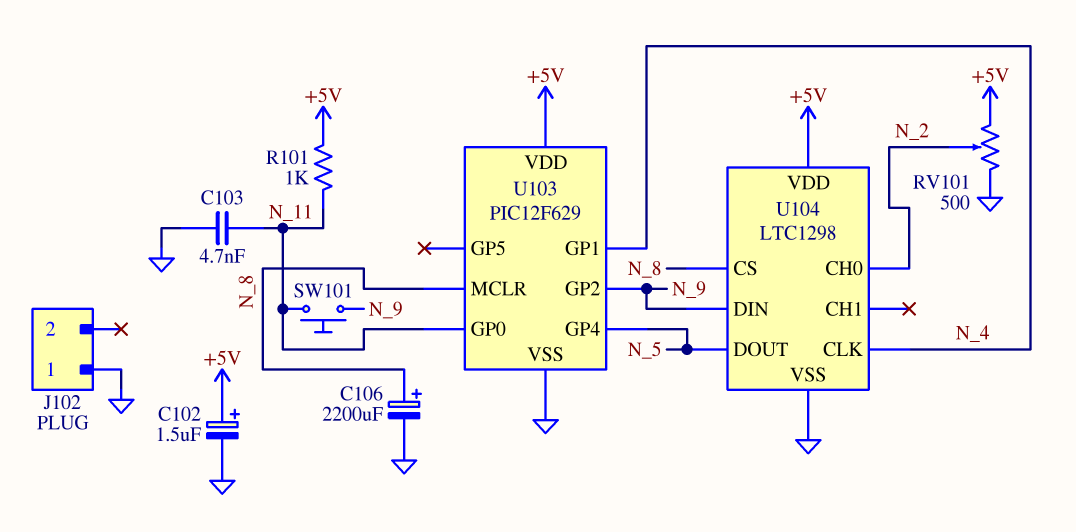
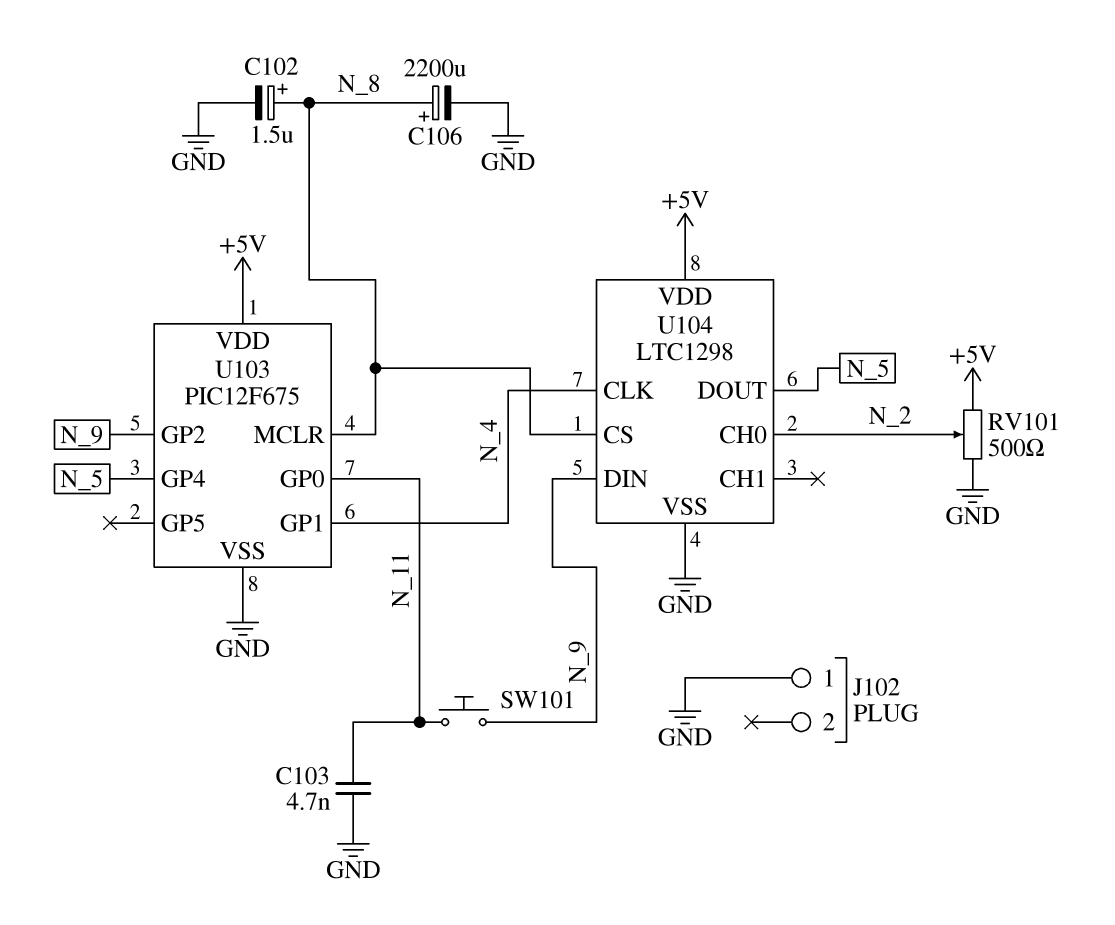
C102: 1.5uF (plus +5V, minus GND) -> 1.5uF (plus N_8, minus GND)
R101: 1k (+5V, N_11) -> none
U103: PIC12F629 -> PIC12F675

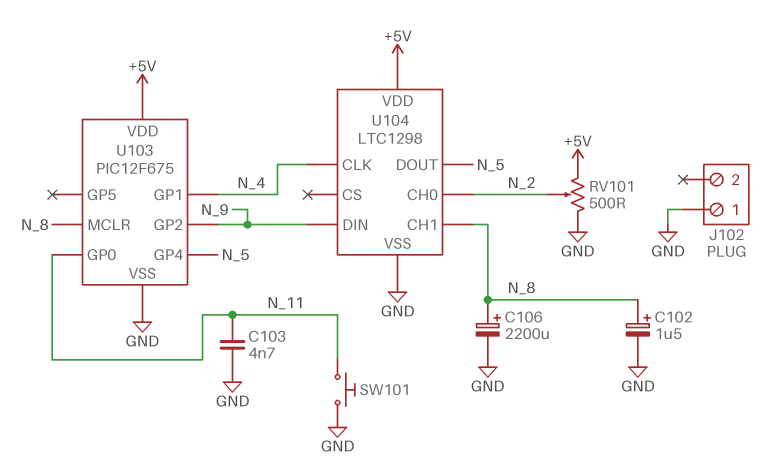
SW101: button (N_9, N_11) -> button (GND, N_11)
U104 pin CH1: none -> N_8
U104 pin CS: N_8 -> none

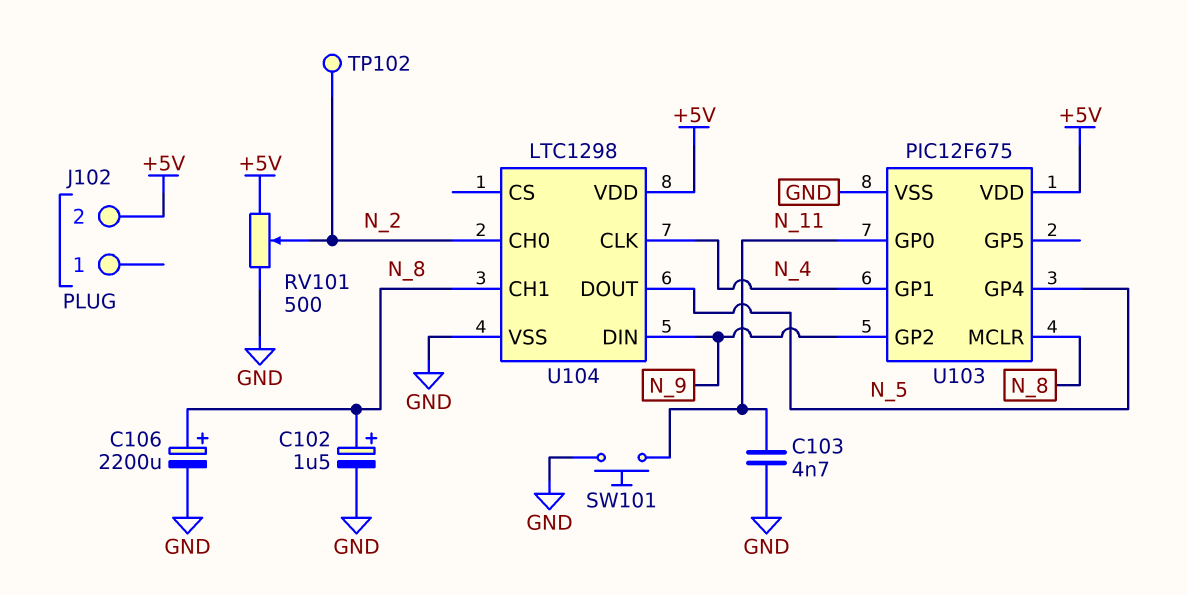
J102 pin 1: GND -> none
J102 pin 2: none -> +5V
TP102: none -> test point (N_2)

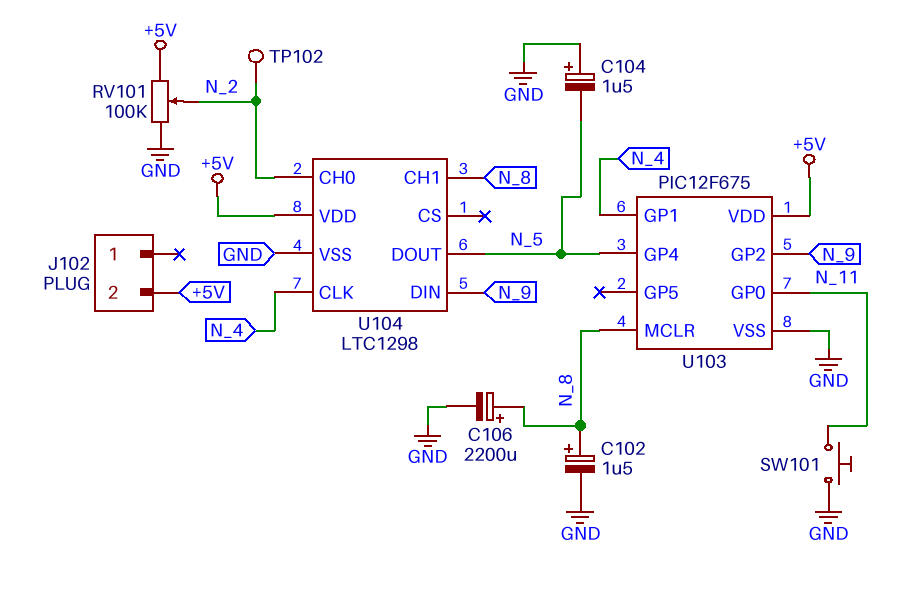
C103: 4.7nF (GND, N_11) -> none
C104: none -> 1.5uF (plus GND, minus N_5)
RV101: 500 (+5V, GND, wiper N_2) -> 100k (+5V, GND, wiper N_2)

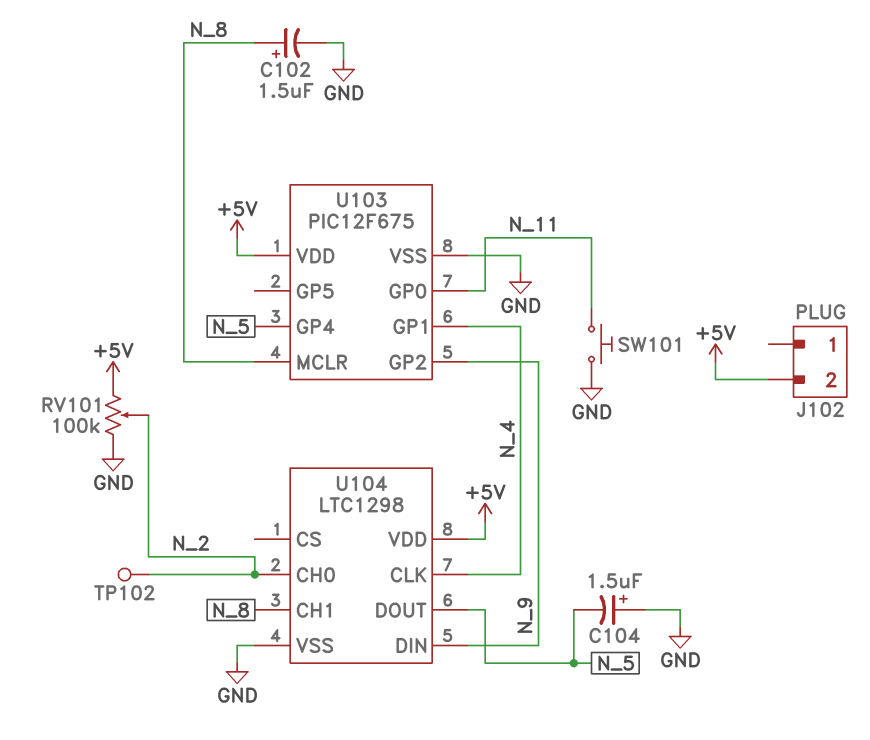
C106: 2200uF (plus N_8, minus GND) -> none

